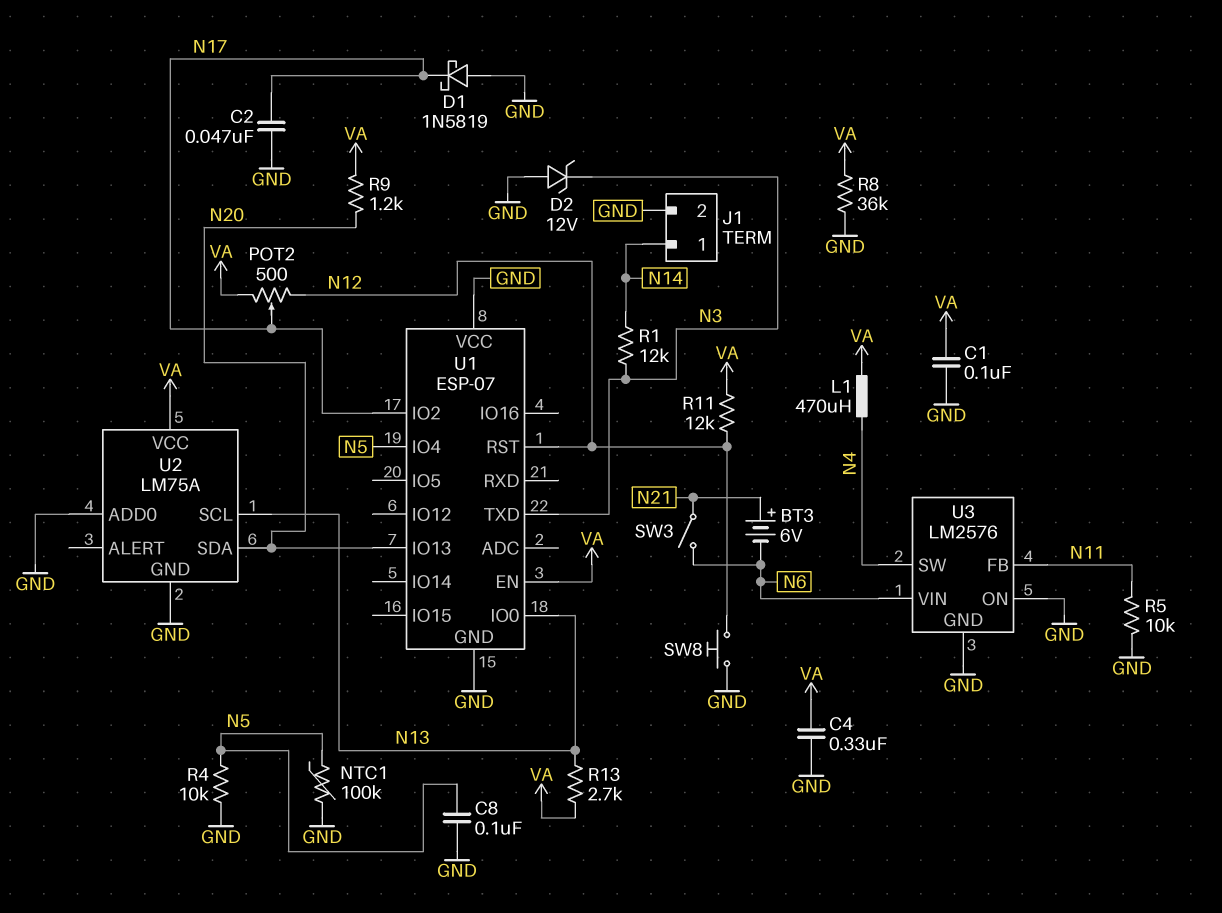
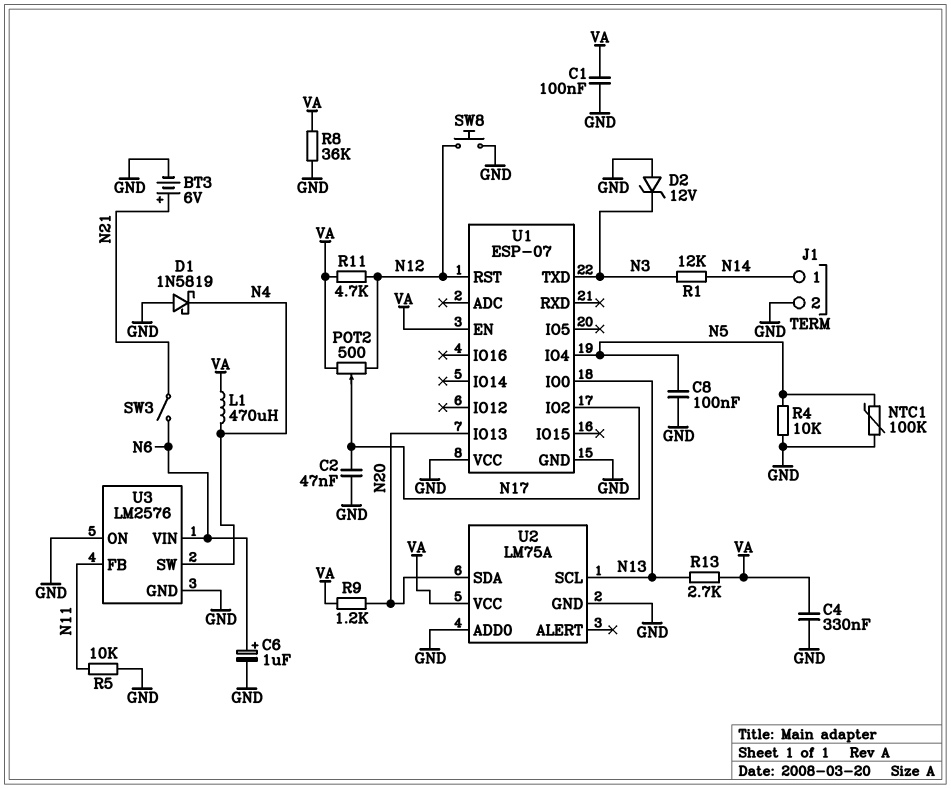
BT3: 6V (plus N21, minus N6) -> 6V (plus N21, minus GND)
C6: none -> 1uF (plus N6, minus GND)
D1: schottky 1N5819 (A GND, K N17) -> schottky 1N5819 (A GND, K N4)
R11: 12k (N12, VA) -> 4.7k (N12, VA)

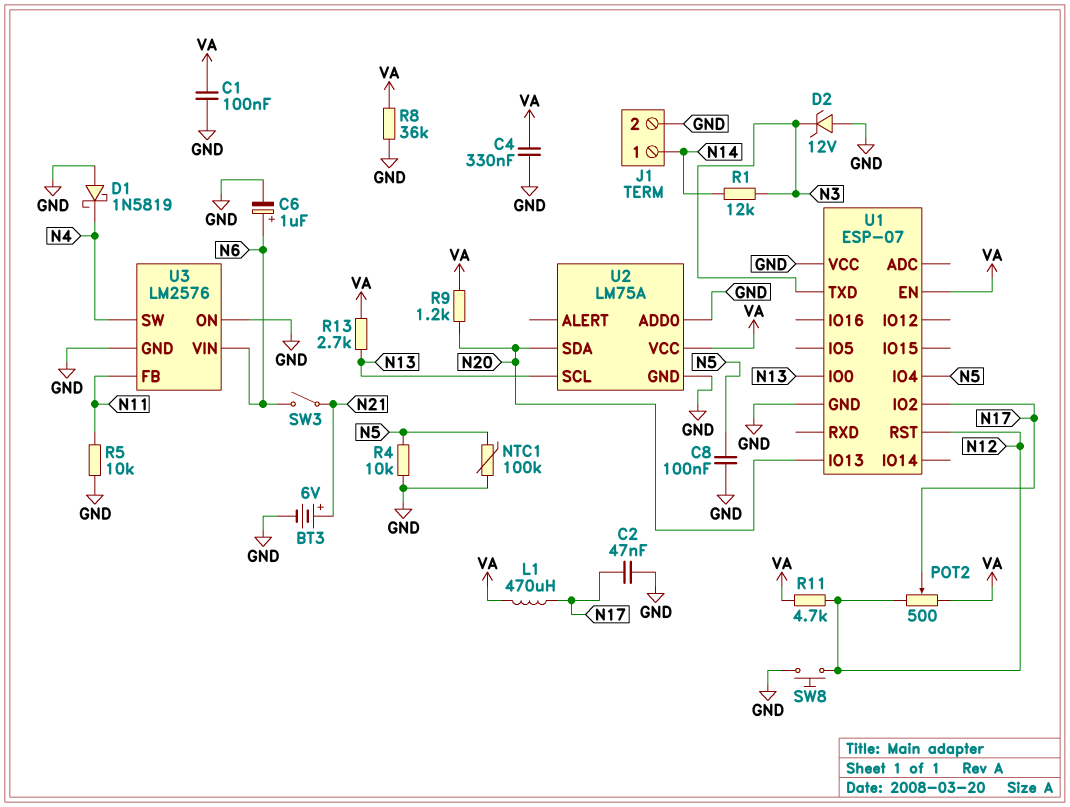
L1: 470uH (N4, VA) -> 470uH (N17, VA)

